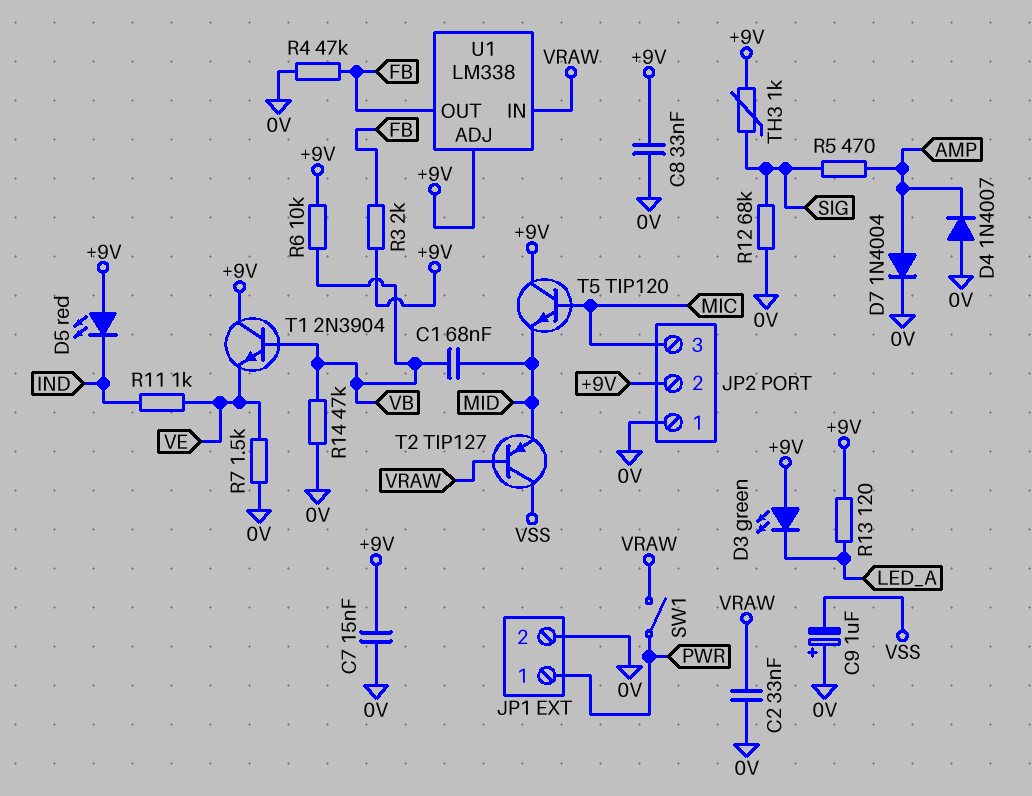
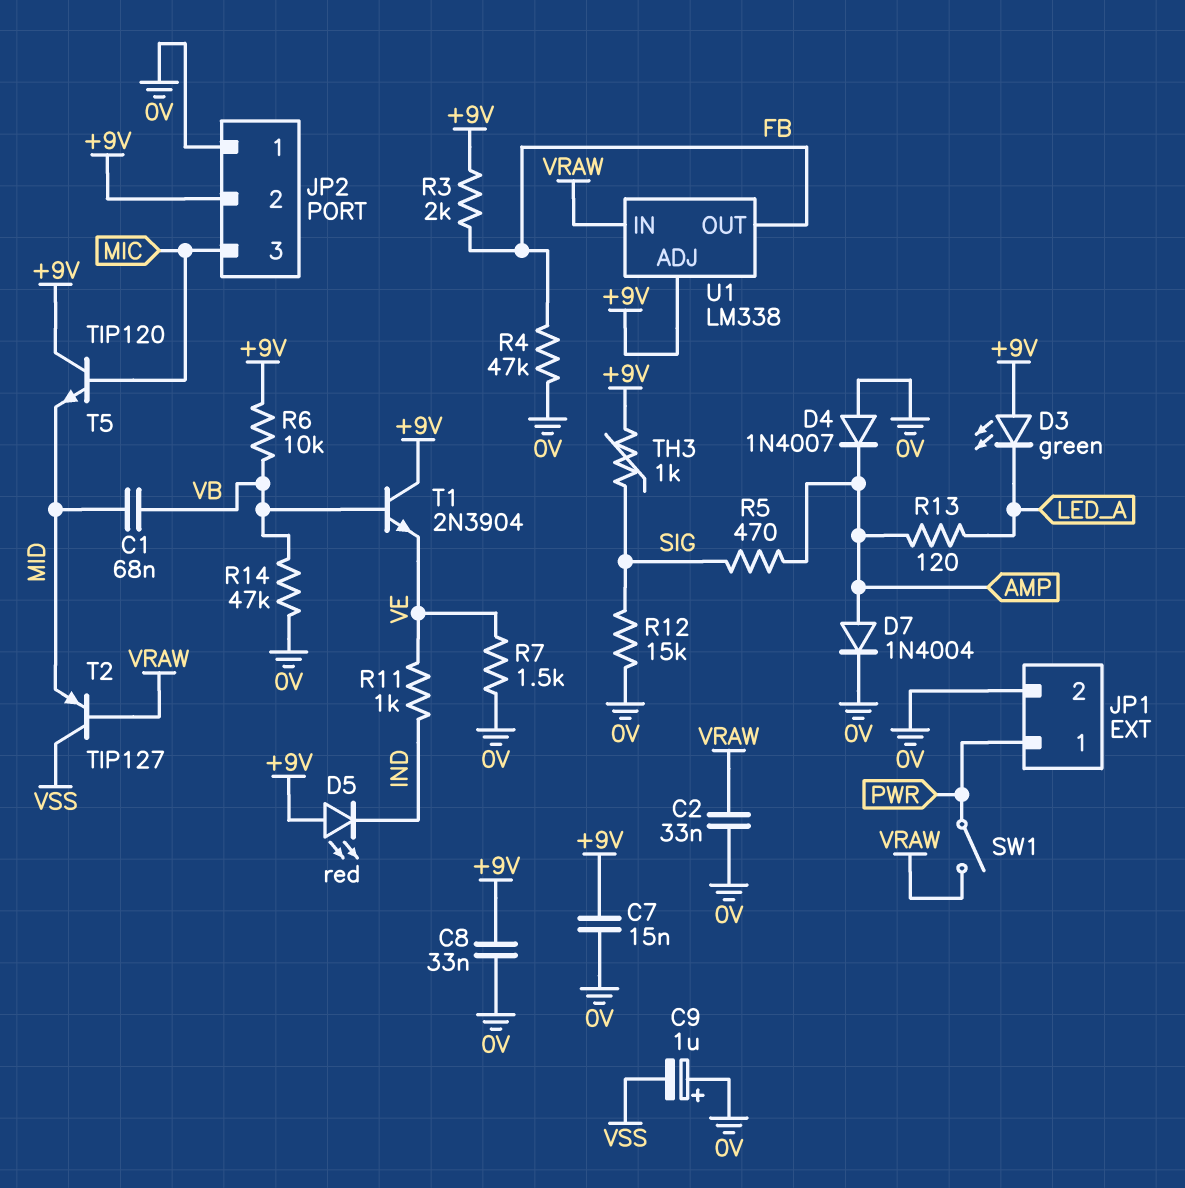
R12: 68k (0V, SIG) -> 15k (0V, SIG)
R13: 120 (+9V, LED_A) -> 120 (AMP, LED_A)

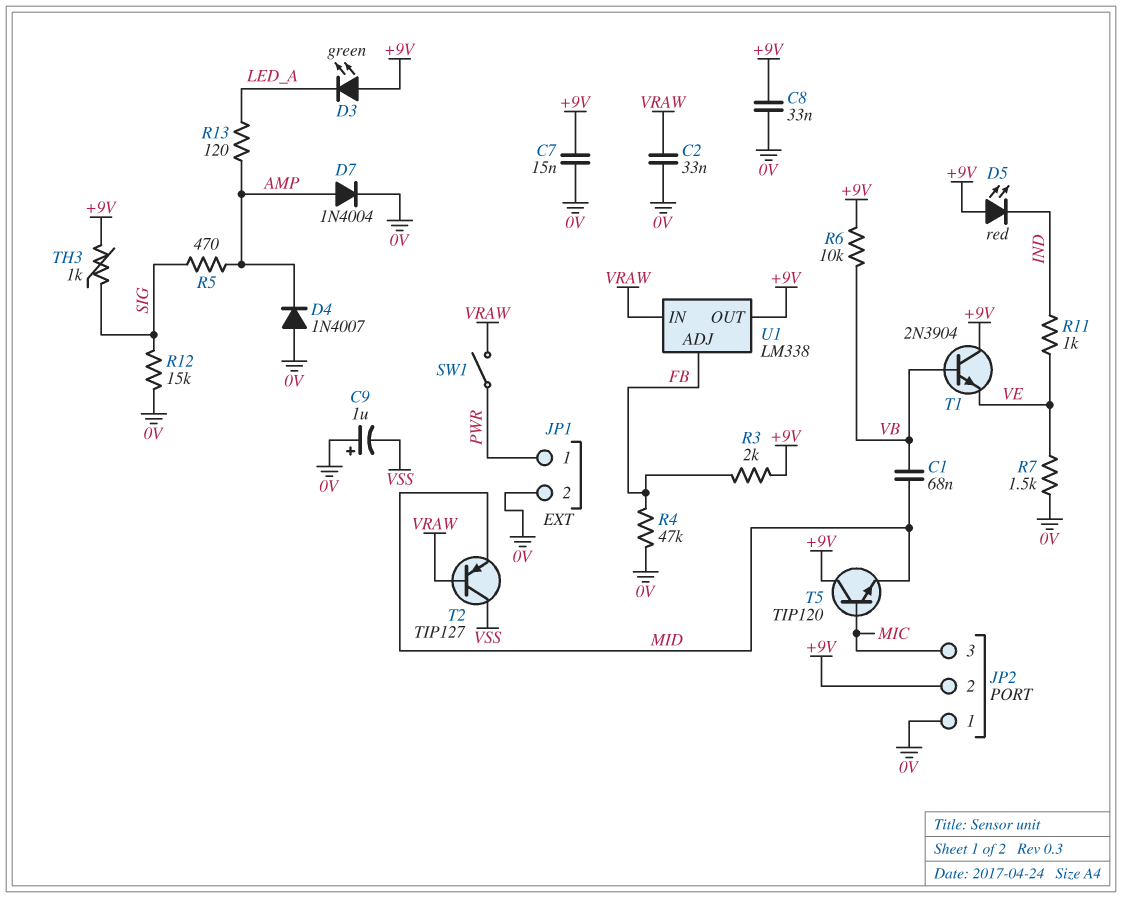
R14: 47k (0V, VB) -> none
U1 pin ADJ: +9V -> FB
U1 pin OUT: FB -> +9V

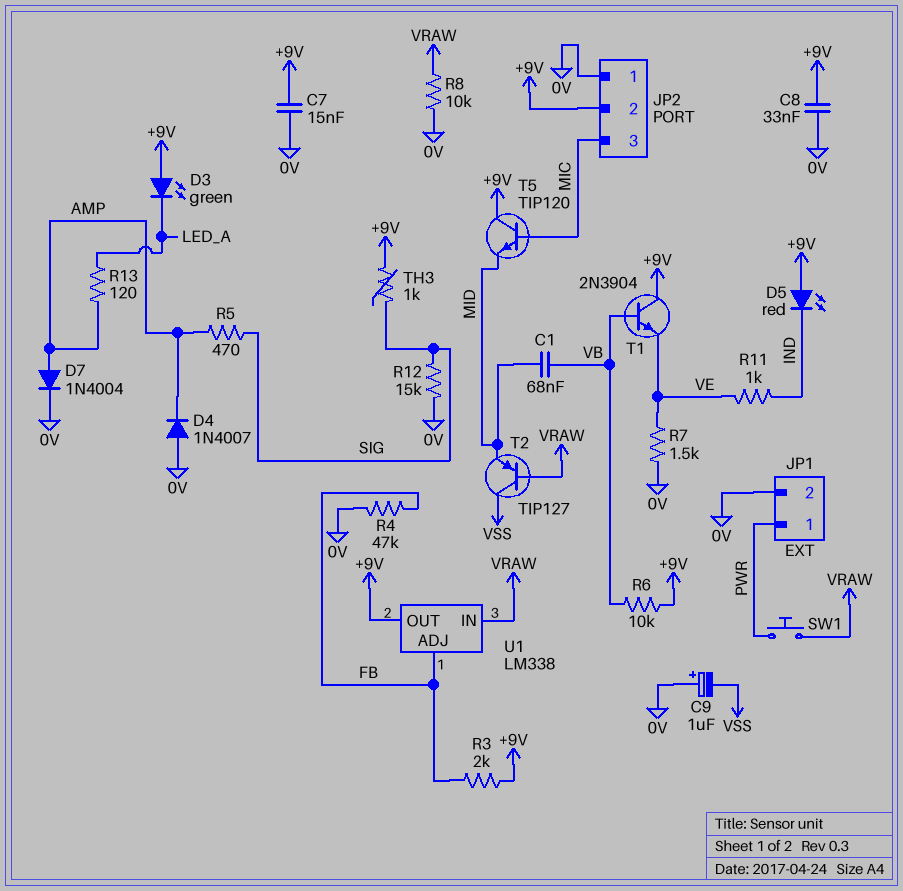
C2: 33nF (0V, VRAW) -> none
R8: none -> 10k (0V, VRAW)
SW1: switch (PWR, VRAW) -> button (PWR, VRAW)

